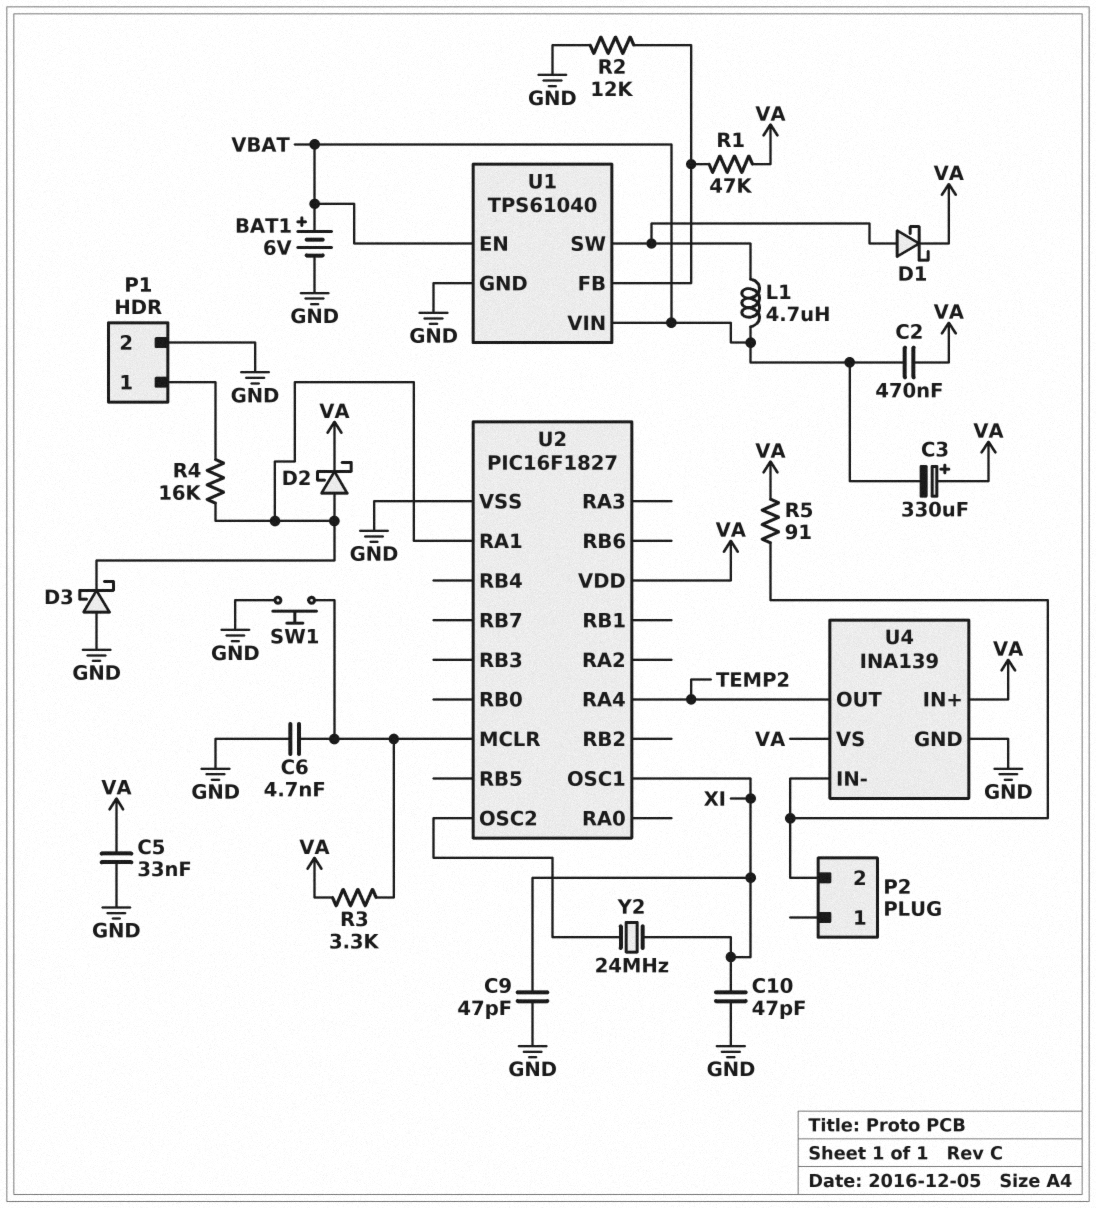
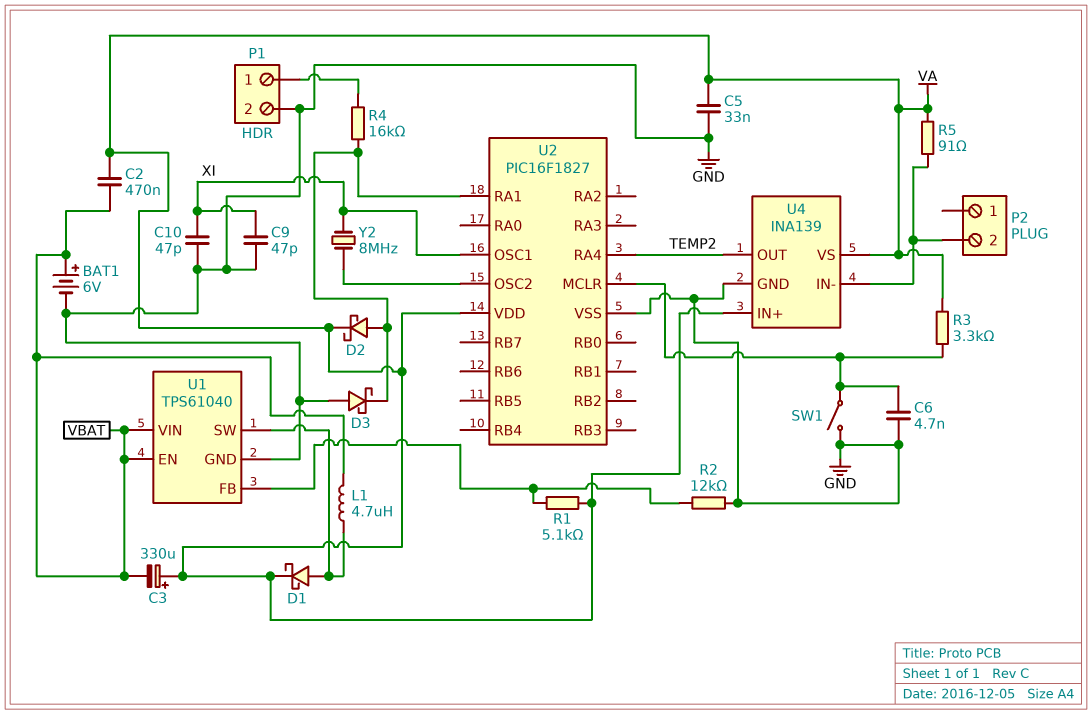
R1: 47k (U1/FB, VA) -> 5.1k (U1/FB, VA)
SW1: button (GND, U2/MCLR) -> switch (GND, U2/MCLR)
Y2: 24MHz (U2/OSC2, XI) -> 8MHz (U2/OSC2, XI)

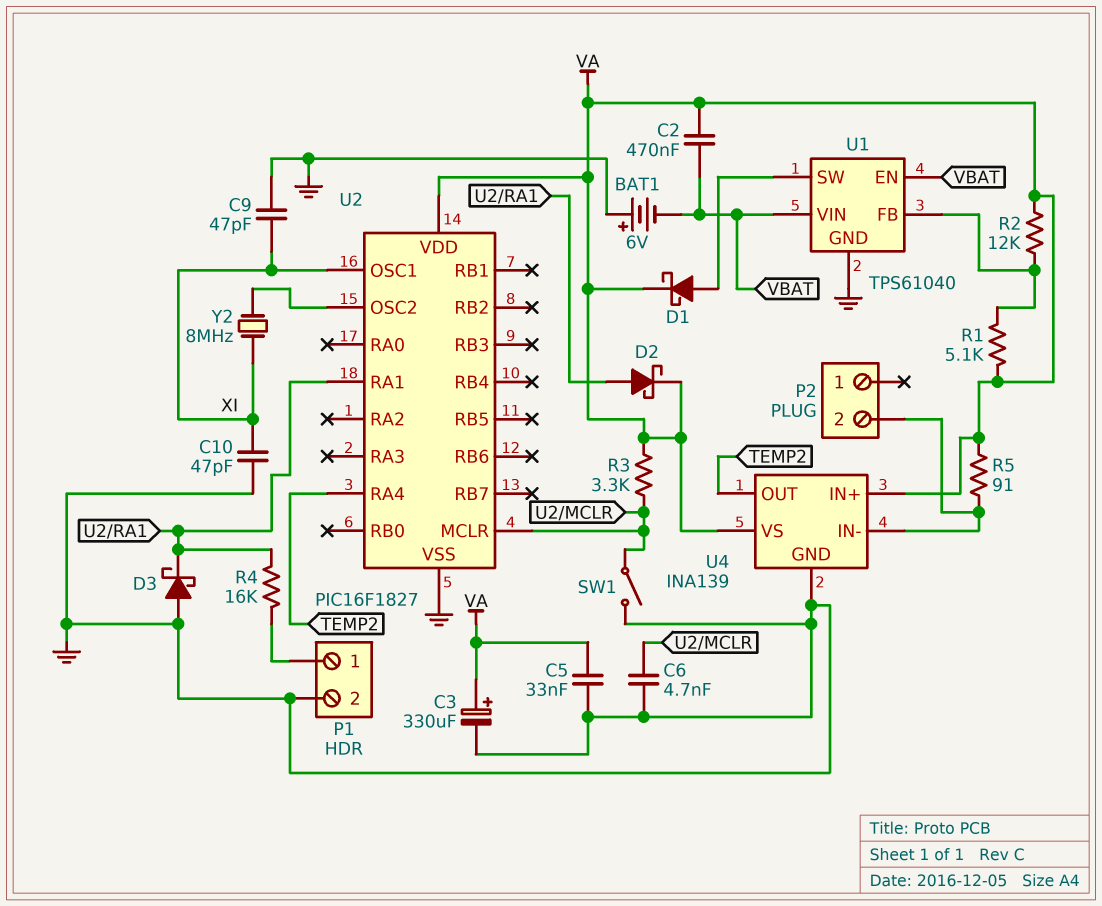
BAT1: 6V (plus VBAT, minus GND) -> 6V (plus GND, minus VBAT)
C3: 330uF (plus VA, minus VBAT) -> 330uF (plus VA, minus GND)
L1: 4.7uH (U1/SW, VBAT) -> none
R2: 12k (GND, U1/FB) -> 12k (U1/FB, VA)

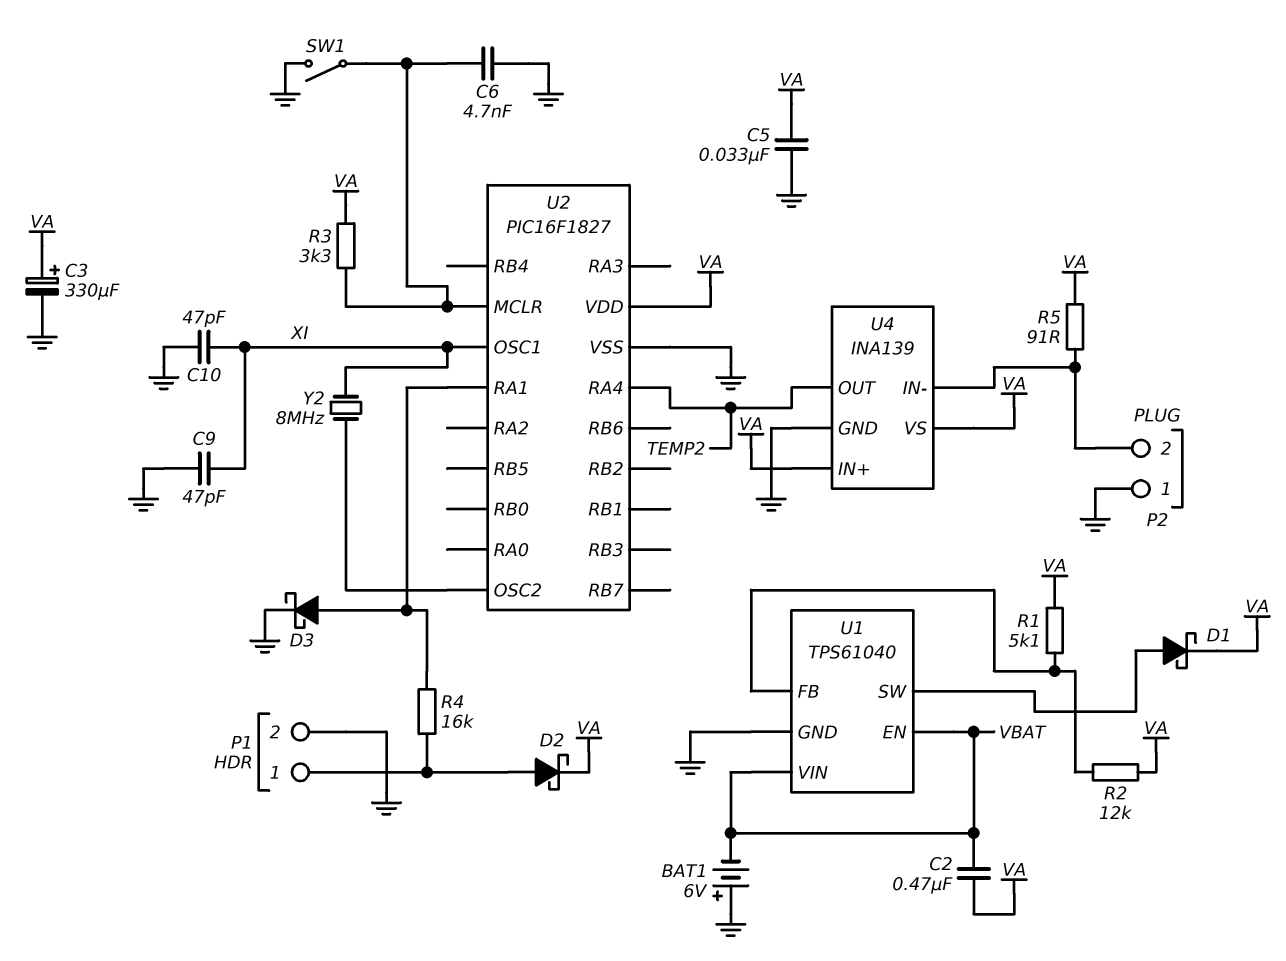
D2: schottky (A U2/RA1, K VA) -> schottky (A P1/1, K VA)
D3: schottky (A GND, K U2/RA1) -> schottky (A U2/RA1, K GND)
P2 pin 1: none -> GND

